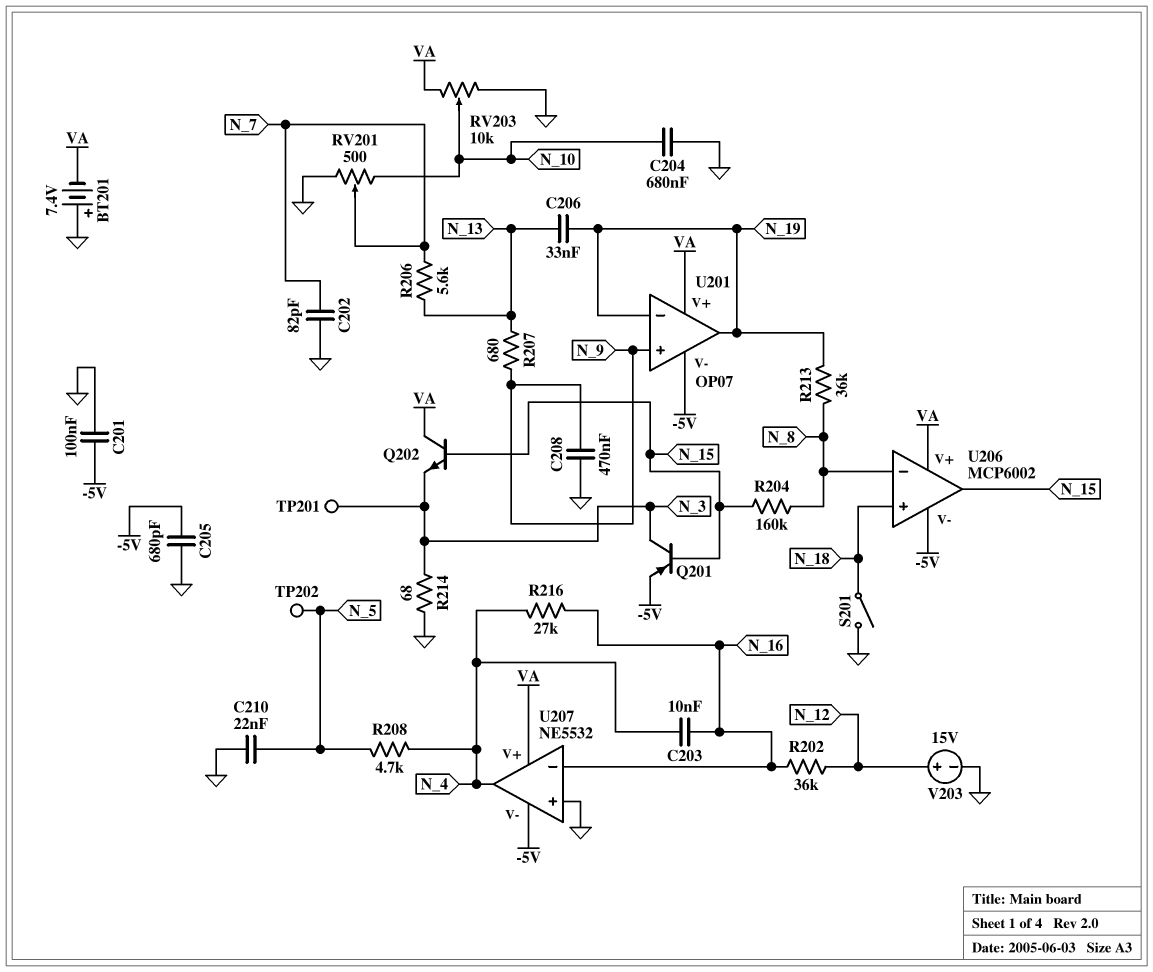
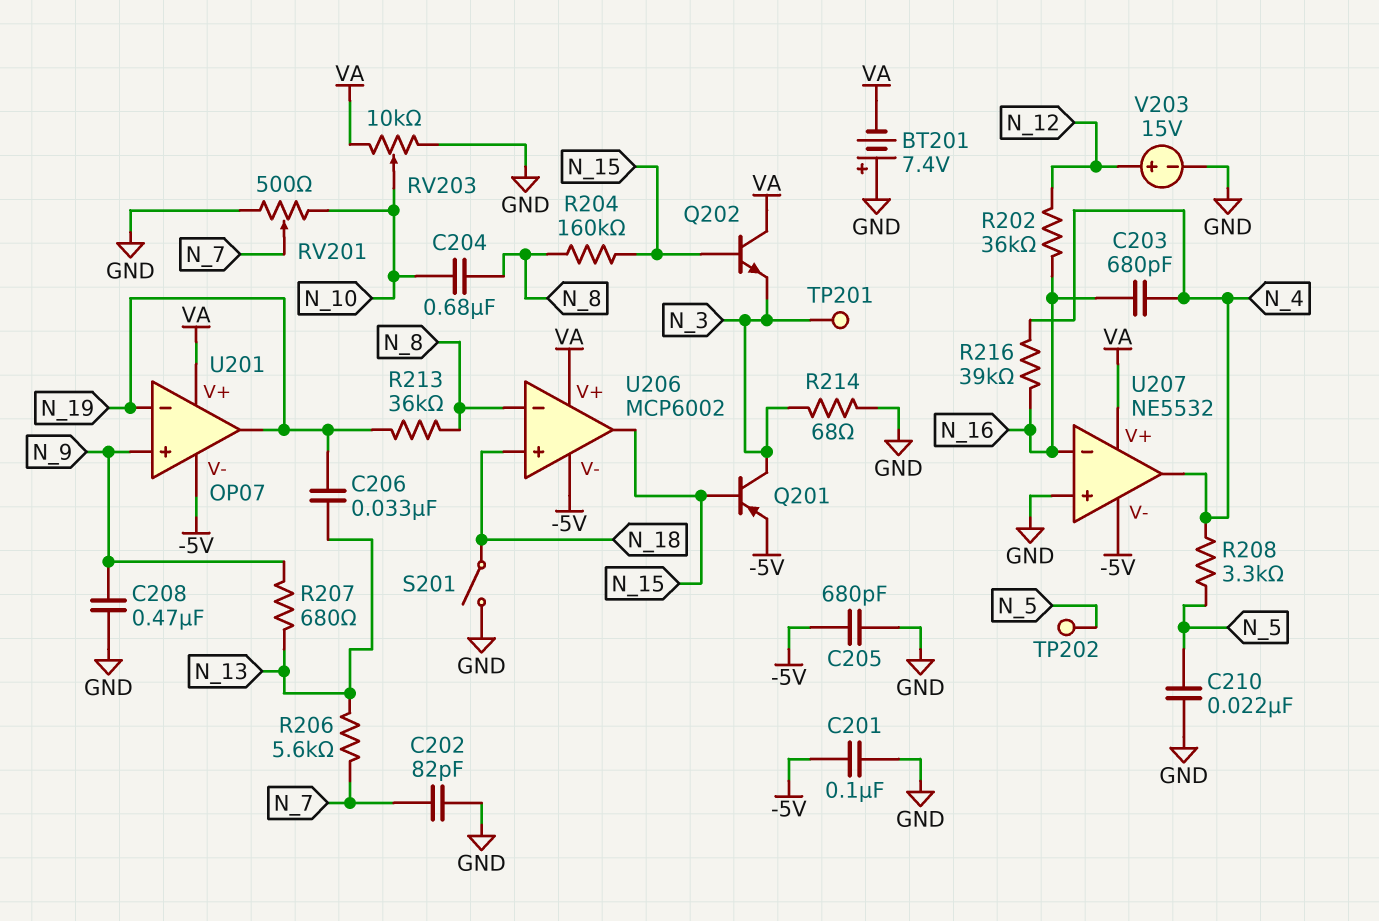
C203: 10nF (N_4, N_16) -> 680pF (N_4, N_16)
C204: 680nF (GND, N_10) -> 680nF (N_8, N_10)
R208: 4.7k (N_4, N_5) -> 3.3k (N_4, N_5)
R216: 27k (N_4, N_16) -> 39k (N_4, N_16)

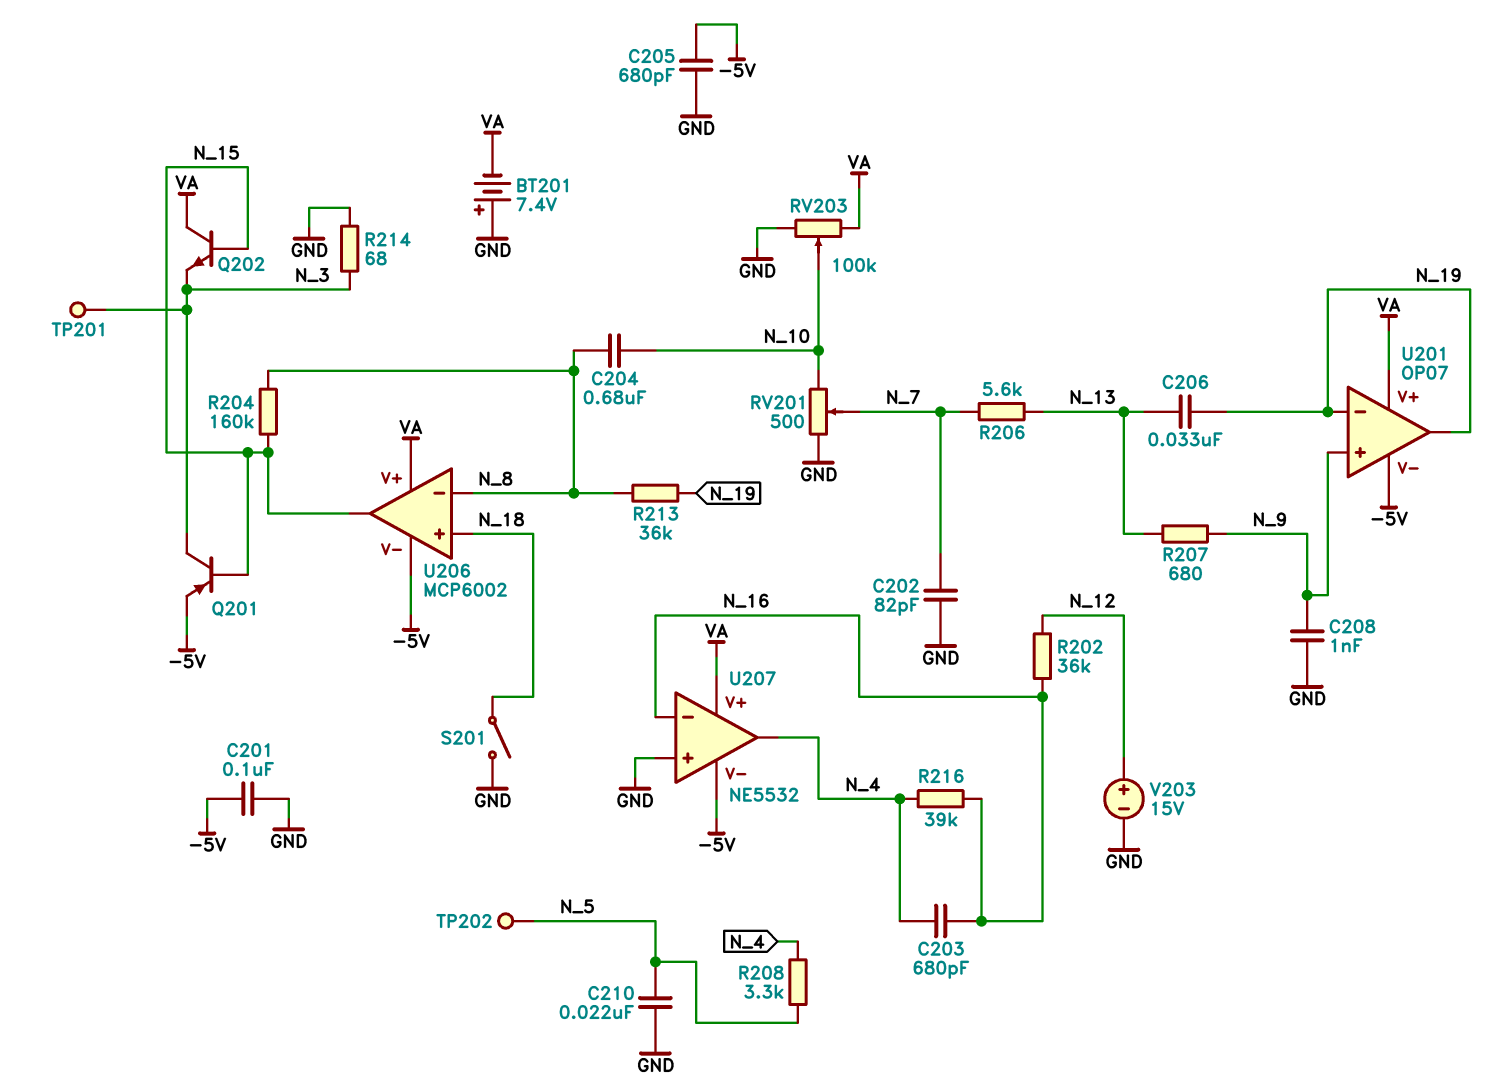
C208: 470nF (GND, N_9) -> 1nF (GND, N_9)
RV203: 10k (GND, VA, wiper N_10) -> 100k (GND, VA, wiper N_10)

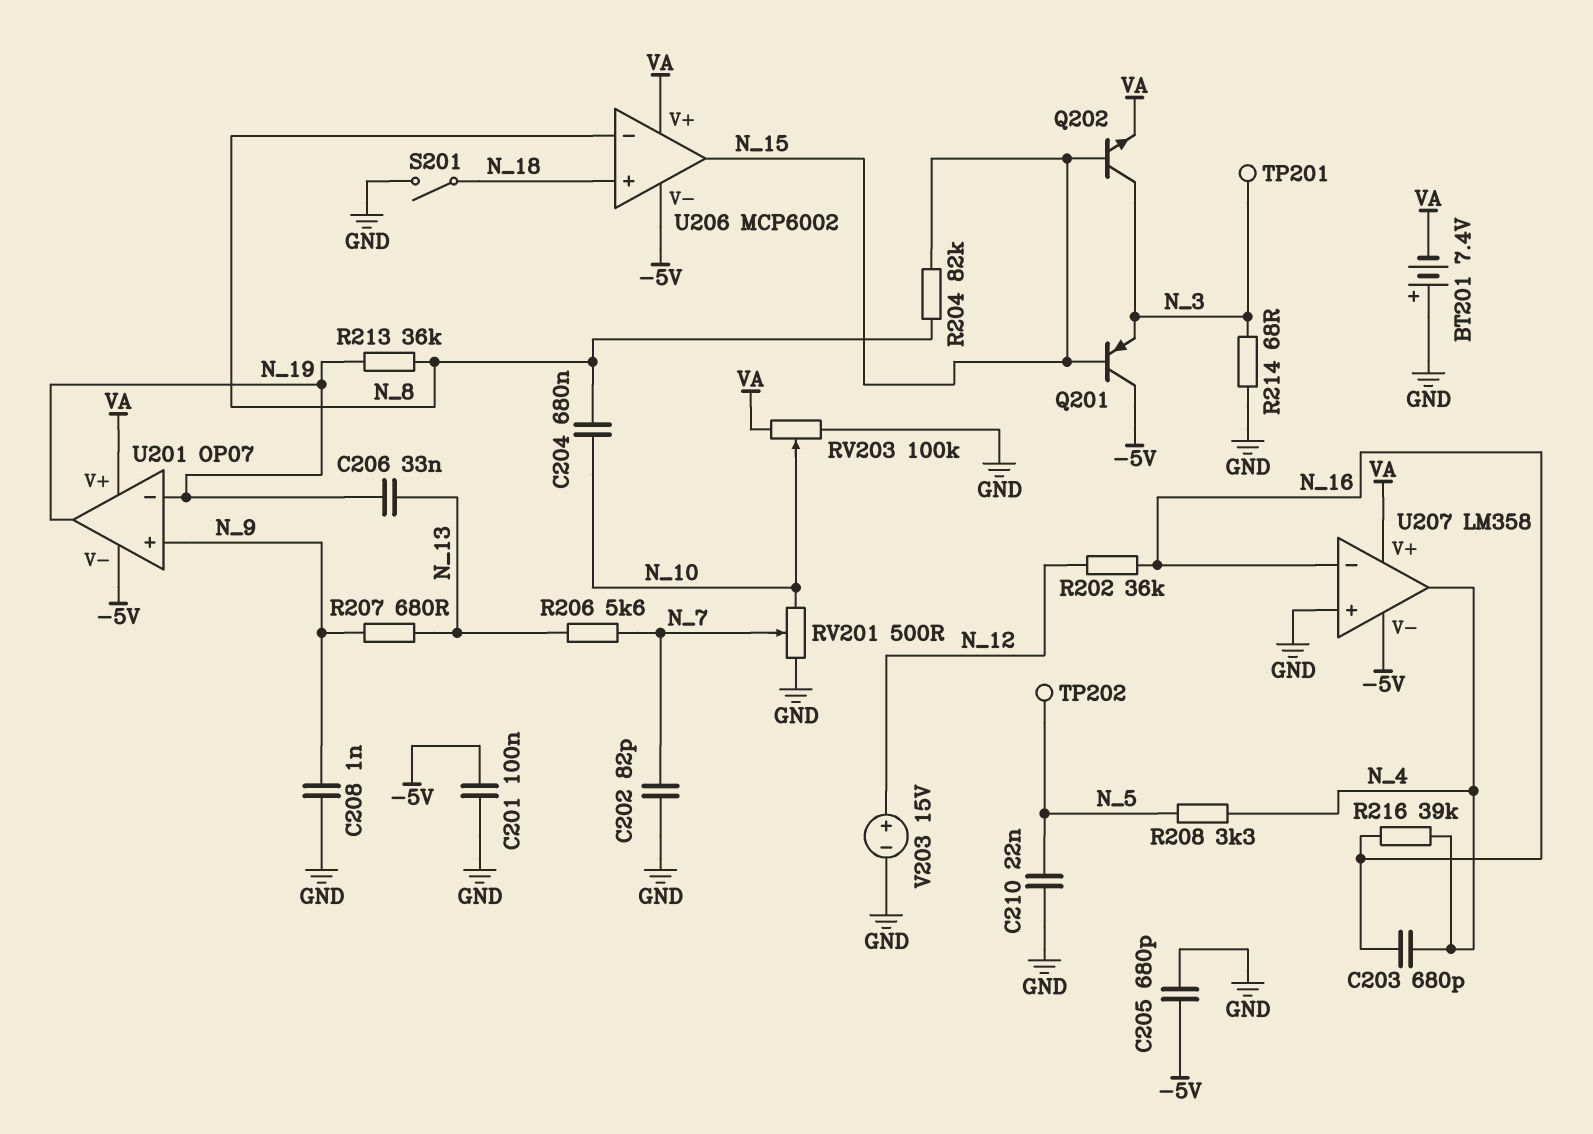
Q201: PNP (B N_15, C N_3, E -5V) -> PNP (B N_15, C -5V, E N_3)
Q202: NPN (B N_15, C VA, E N_3) -> NPN (B N_15, C N_3, E VA)
R204: 160k (N_8, N_15) -> 82k (N_8, N_15)
U207: NE5532 -> LM358

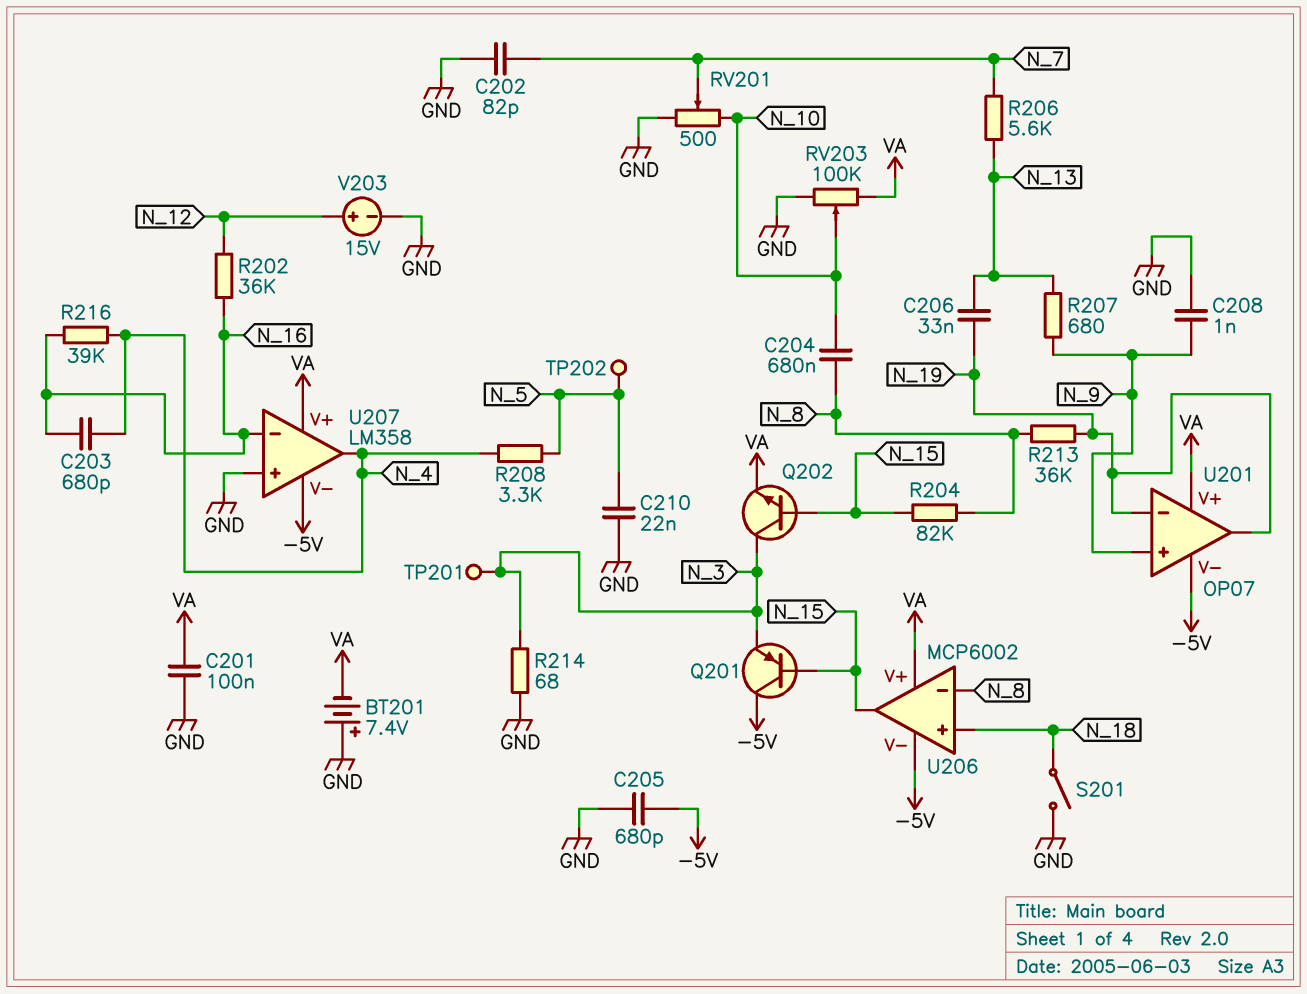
C201: 100nF (-5V, GND) -> 100nF (GND, VA)

